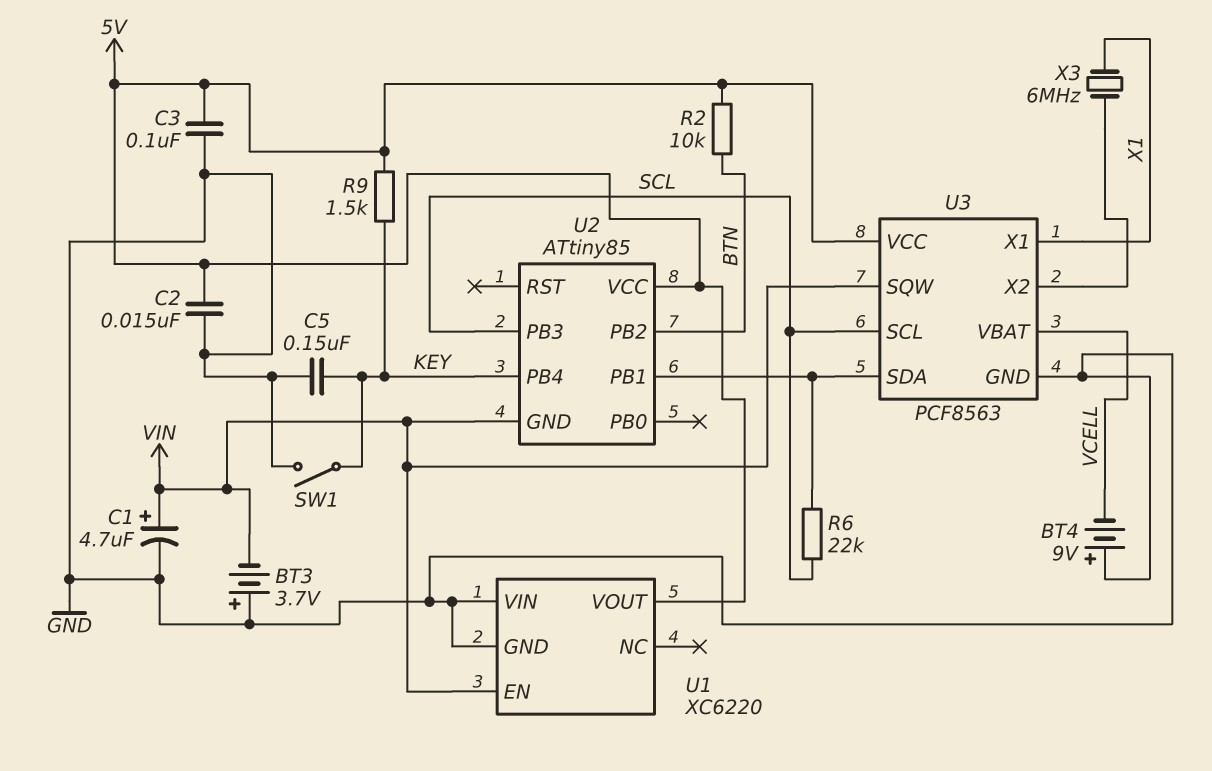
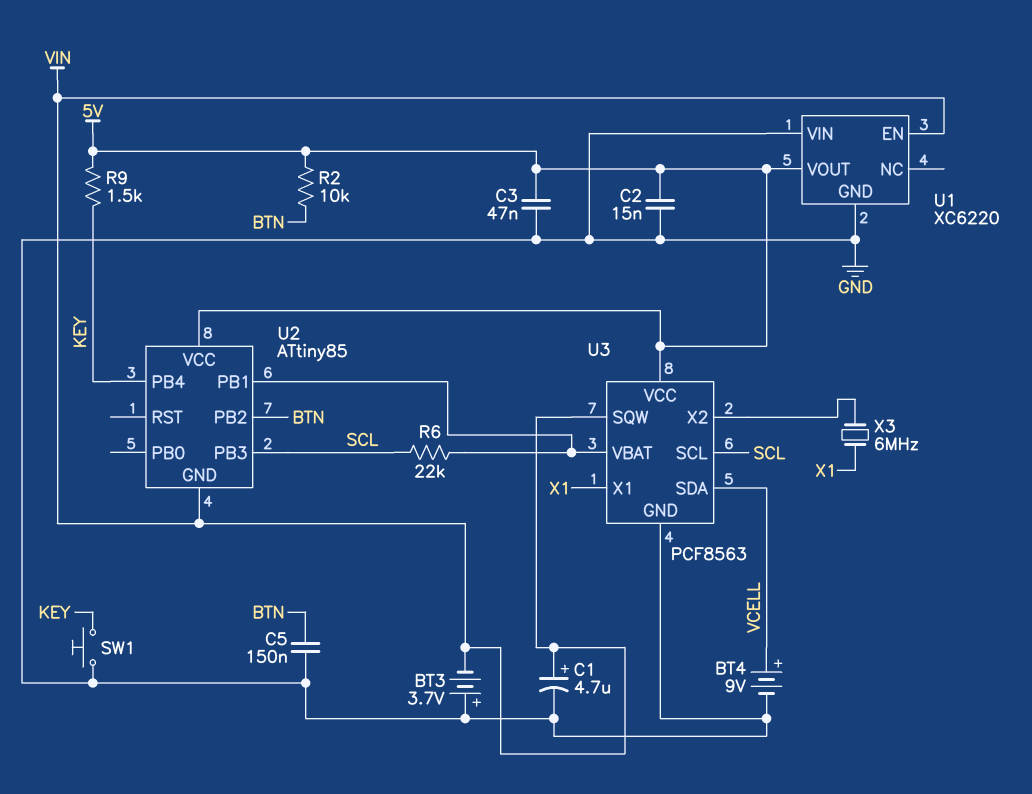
BT4: 9V (plus GND, minus VCELL) -> 9V (plus VCELL, minus GND)
C3: 100nF (5V, GND) -> 47nF (5V, GND)
C5: 150nF (GND, KEY) -> 150nF (BTN, GND)
SW1: switch (GND, KEY) -> button (GND, KEY)
U3 pin SDA: U2/PB1 -> VCELL
U3 pin VBAT: VCELL -> U2/PB1

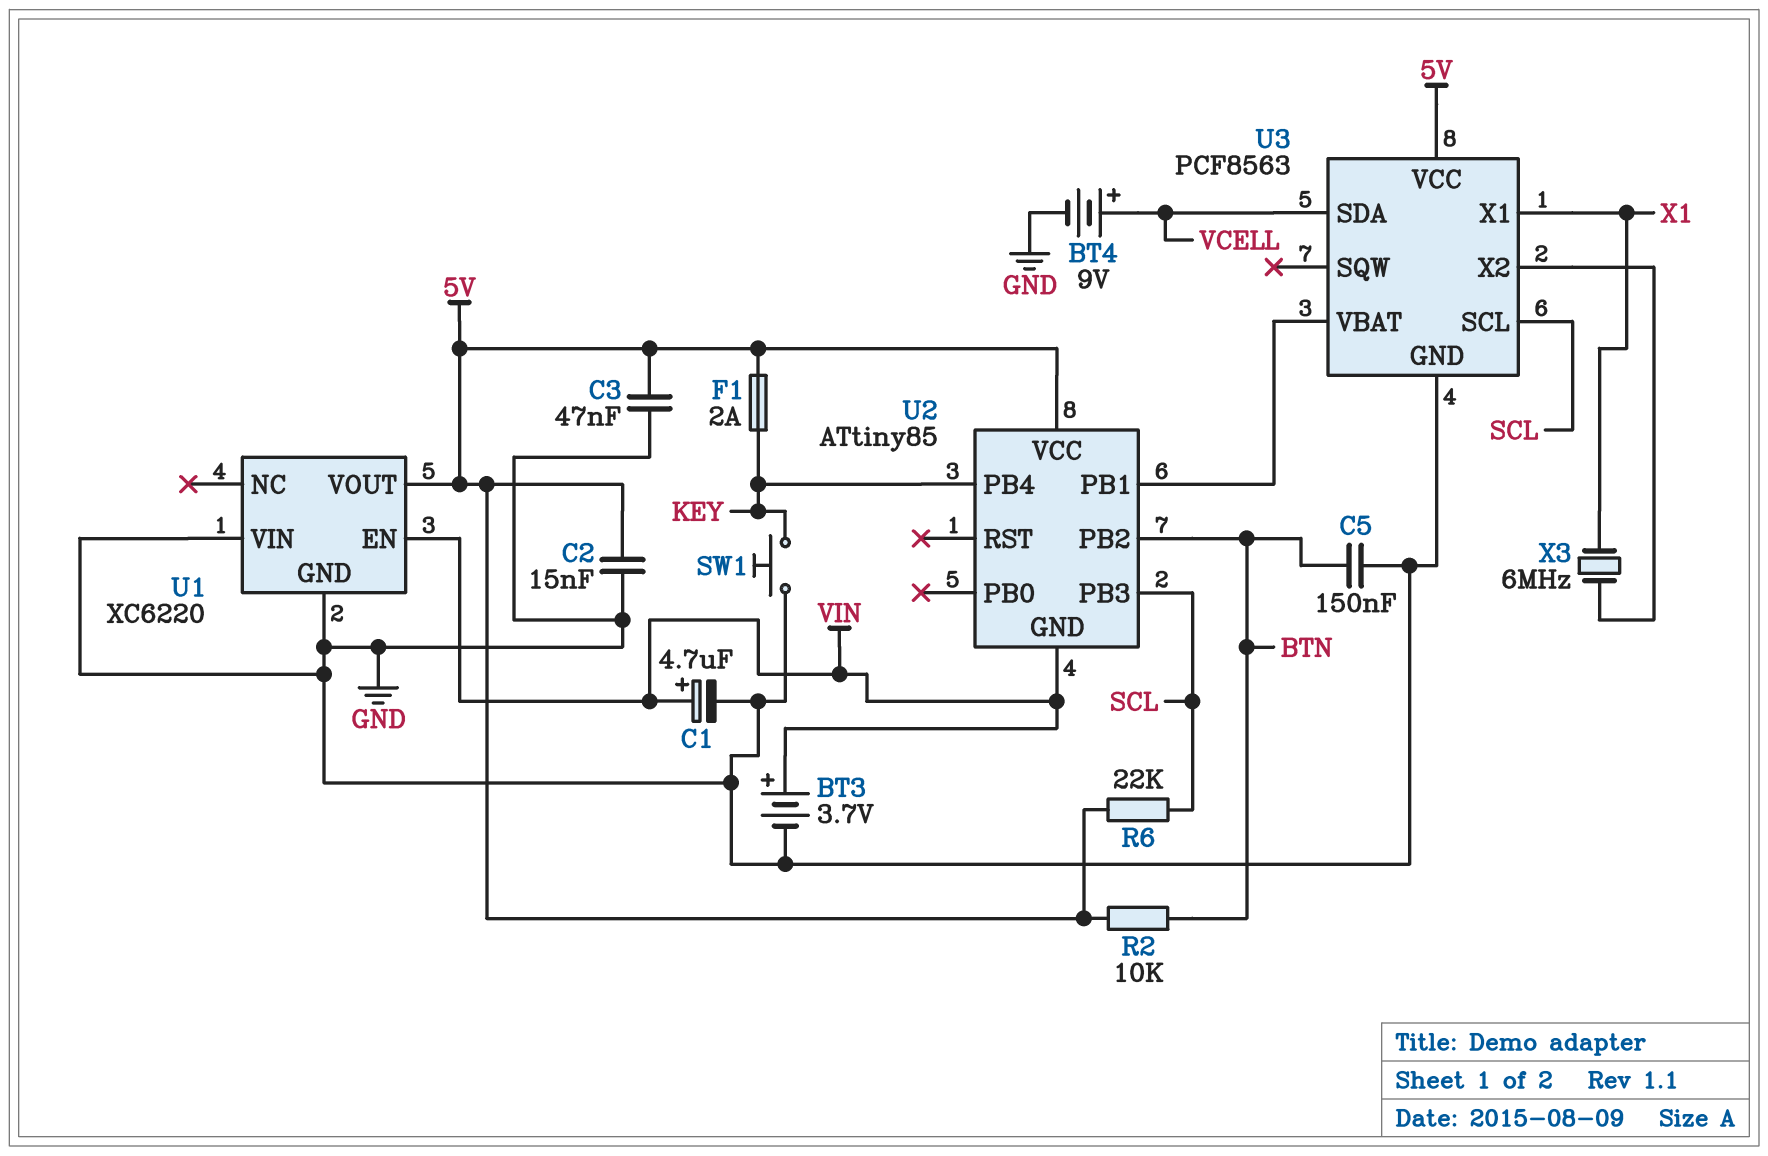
BT3: 3.7V (plus GND, minus VIN) -> 3.7V (plus VIN, minus GND)
F1: none -> 2A (5V, KEY)
R6: 22k (SCL, U2/PB1) -> 22k (5V, SCL)
R9: 1.5k (5V, KEY) -> none
U3 pin SQW: VIN -> none

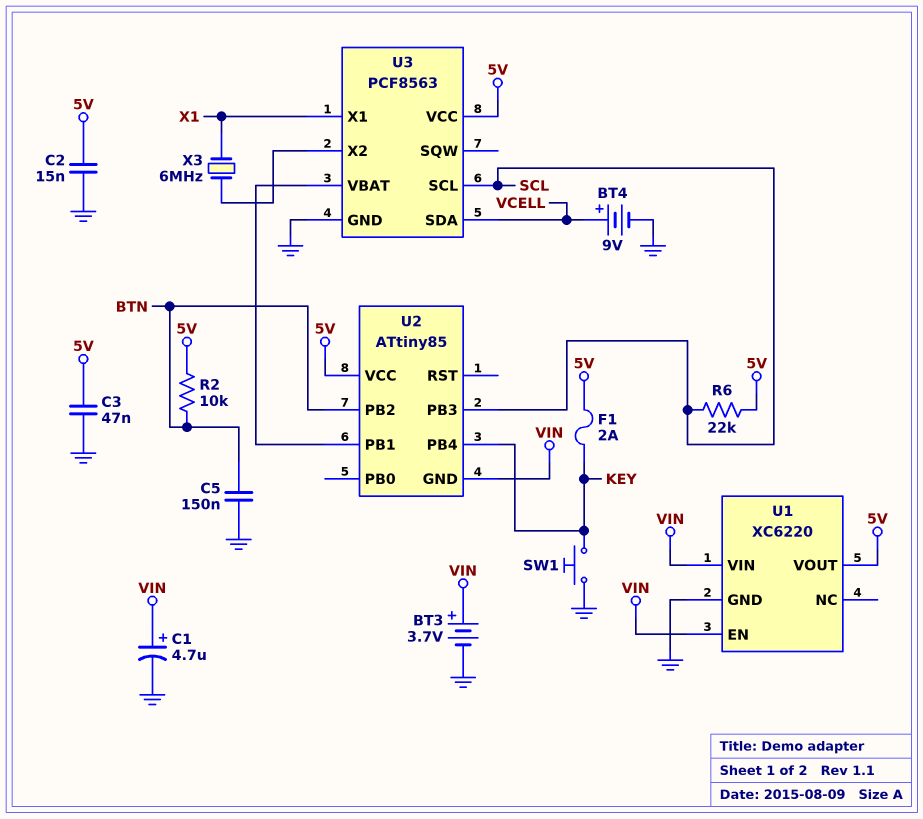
U1 pin VIN: GND -> VIN

